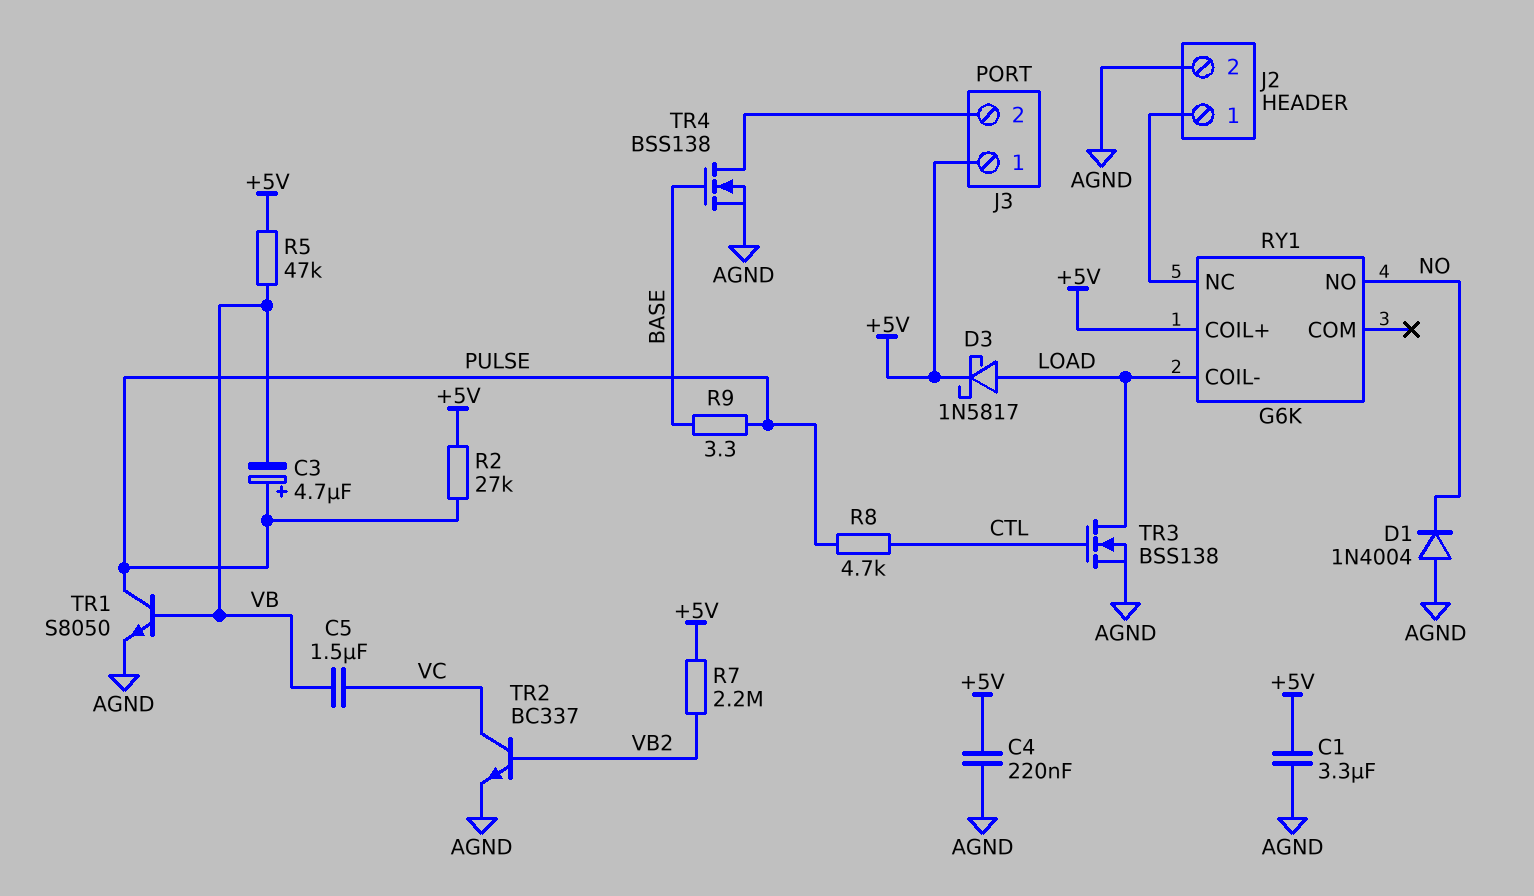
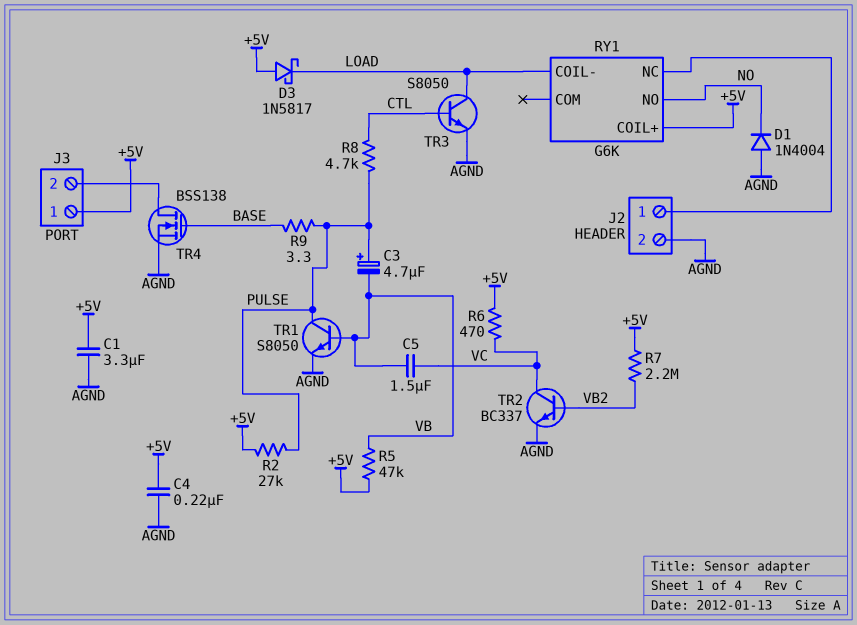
D3: schottky 1N5817 (A LOAD, K +5V) -> schottky 1N5817 (A +5V, K LOAD)
R6: none -> 470 (+5V, VC)
TR3: NMOS BSS138 (G CTL, D LOAD, S AGND) -> NPN S8050 (B CTL, C LOAD, E AGND)

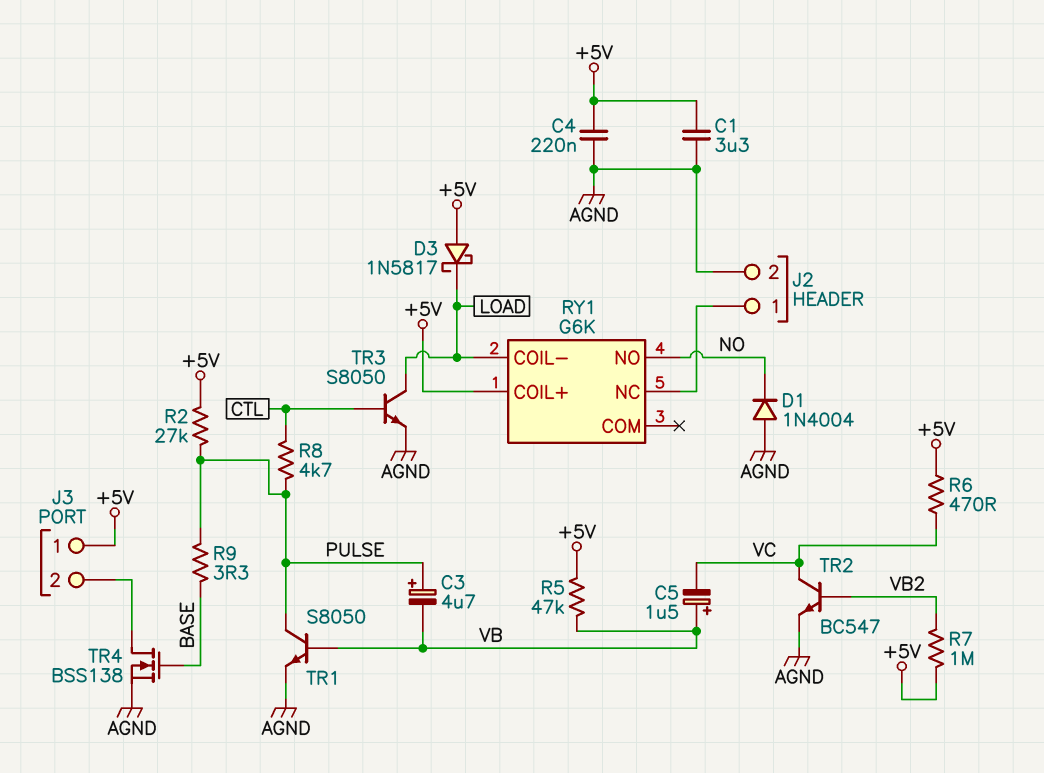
C5: 1.5uF (VB, VC) -> 1.5uF (plus VB, minus VC)
R7: 2.2M (+5V, VB2) -> 1M (+5V, VB2)
TR2: NPN BC337 (B VB2, C VC, E AGND) -> NPN BC547 (B VB2, C VC, E AGND)

